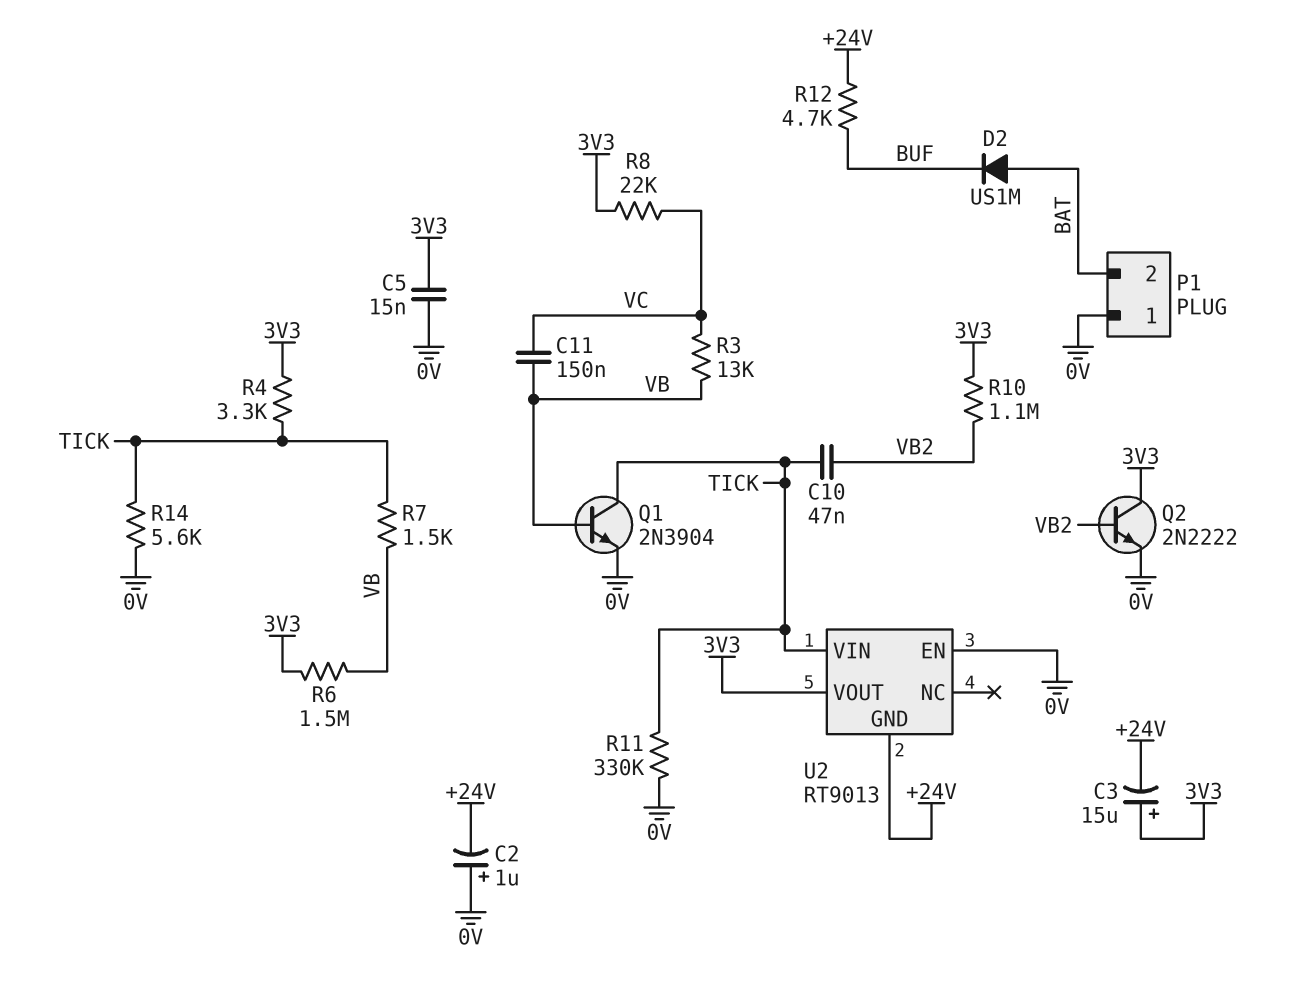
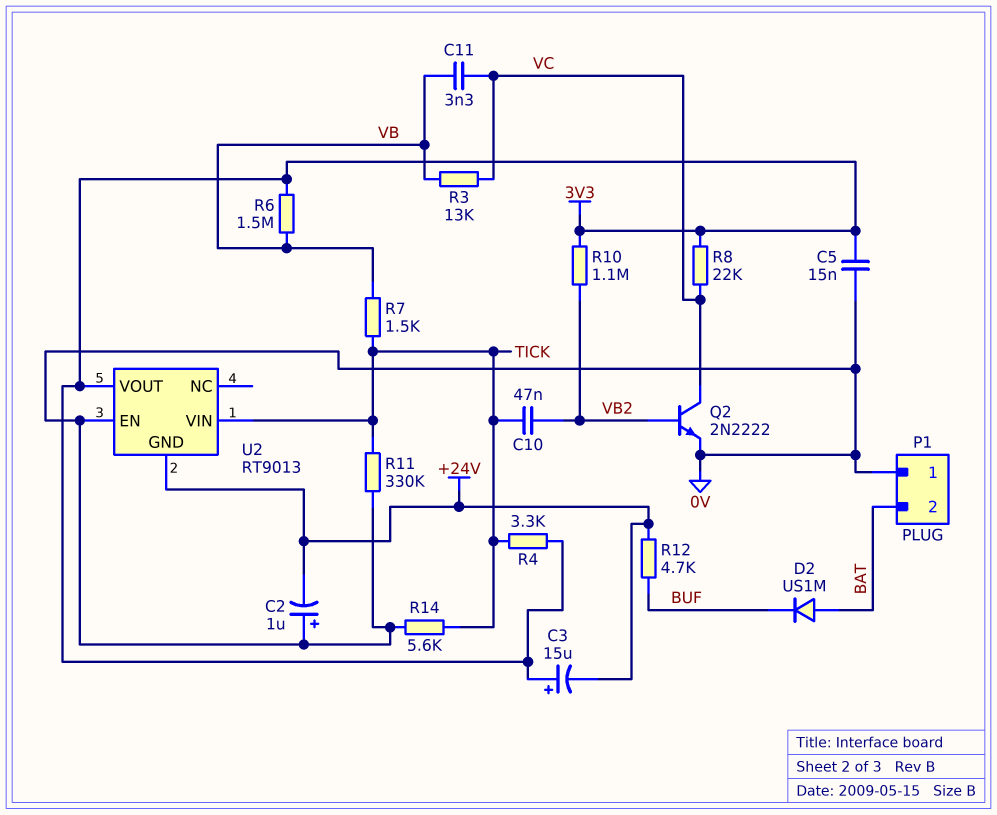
C11: 150nF (VB, VC) -> 3.3nF (VB, VC)
Q1: NPN 2N3904 (B VB, C TICK, E 0V) -> none
Q2: NPN 2N2222 (B VB2, C 3V3, E 0V) -> NPN 2N2222 (B VB2, C VC, E 0V)

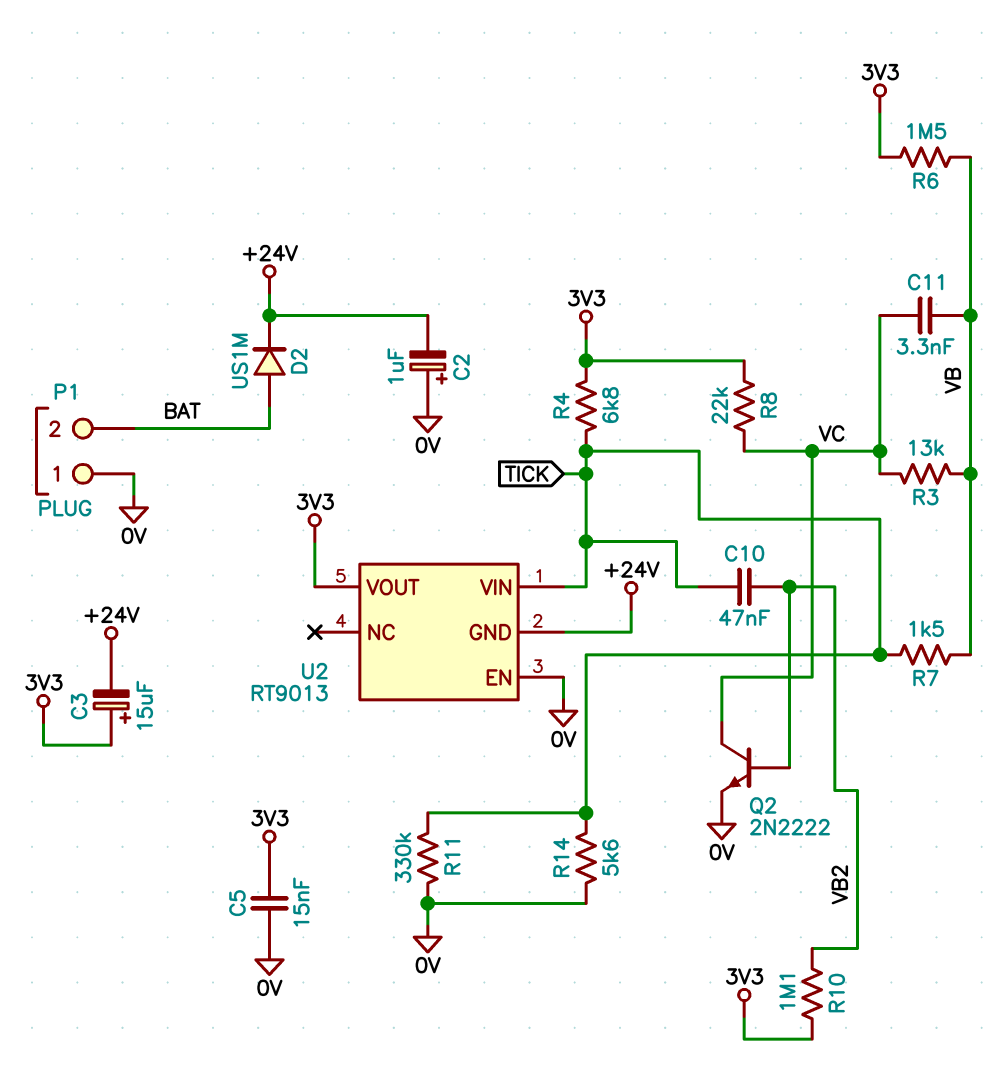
D2: diode US1M (A BAT, K BUF) -> diode US1M (A BAT, K +24V)
R4: 3.3k (3V3, TICK) -> 6.8k (3V3, TICK)
R12: 4.7k (+24V, BUF) -> none

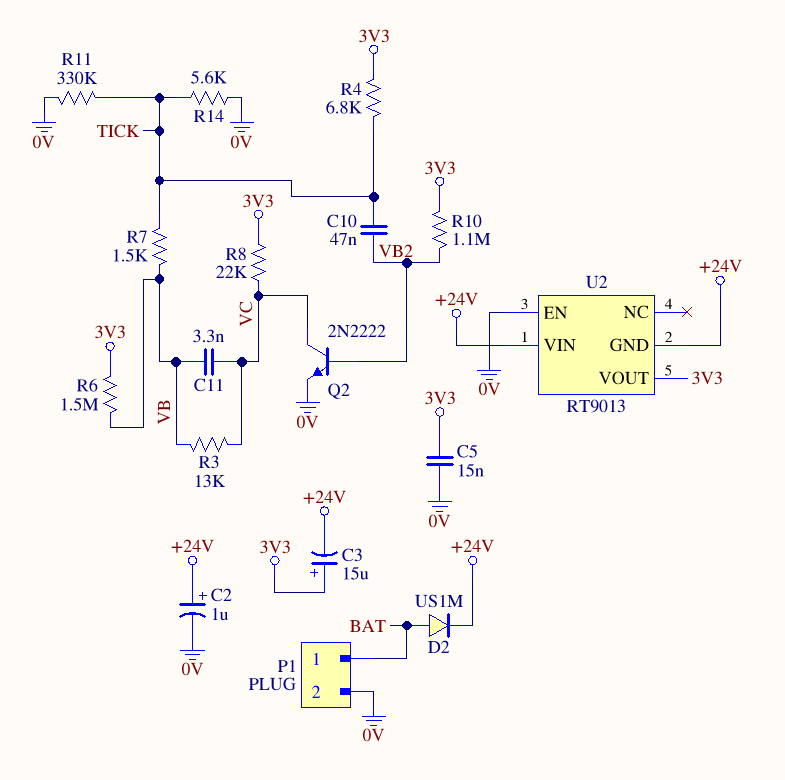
C2: 1uF (plus 0V, minus +24V) -> 1uF (plus +24V, minus 0V)
P1 pin 1: 0V -> BAT
P1 pin 2: BAT -> 0V
U2 pin VIN: TICK -> +24V

